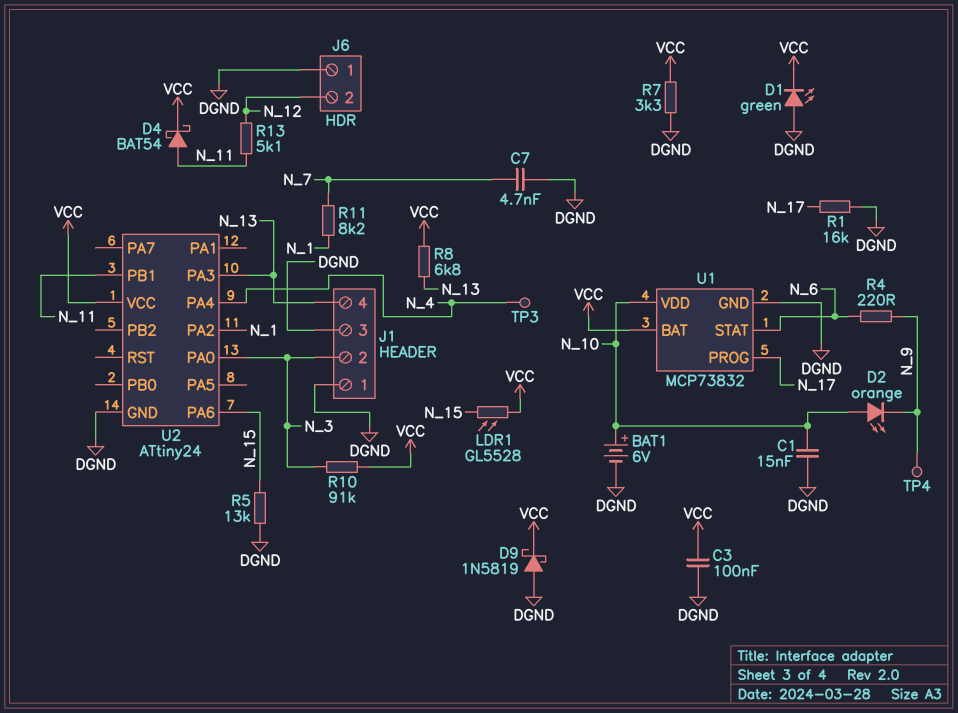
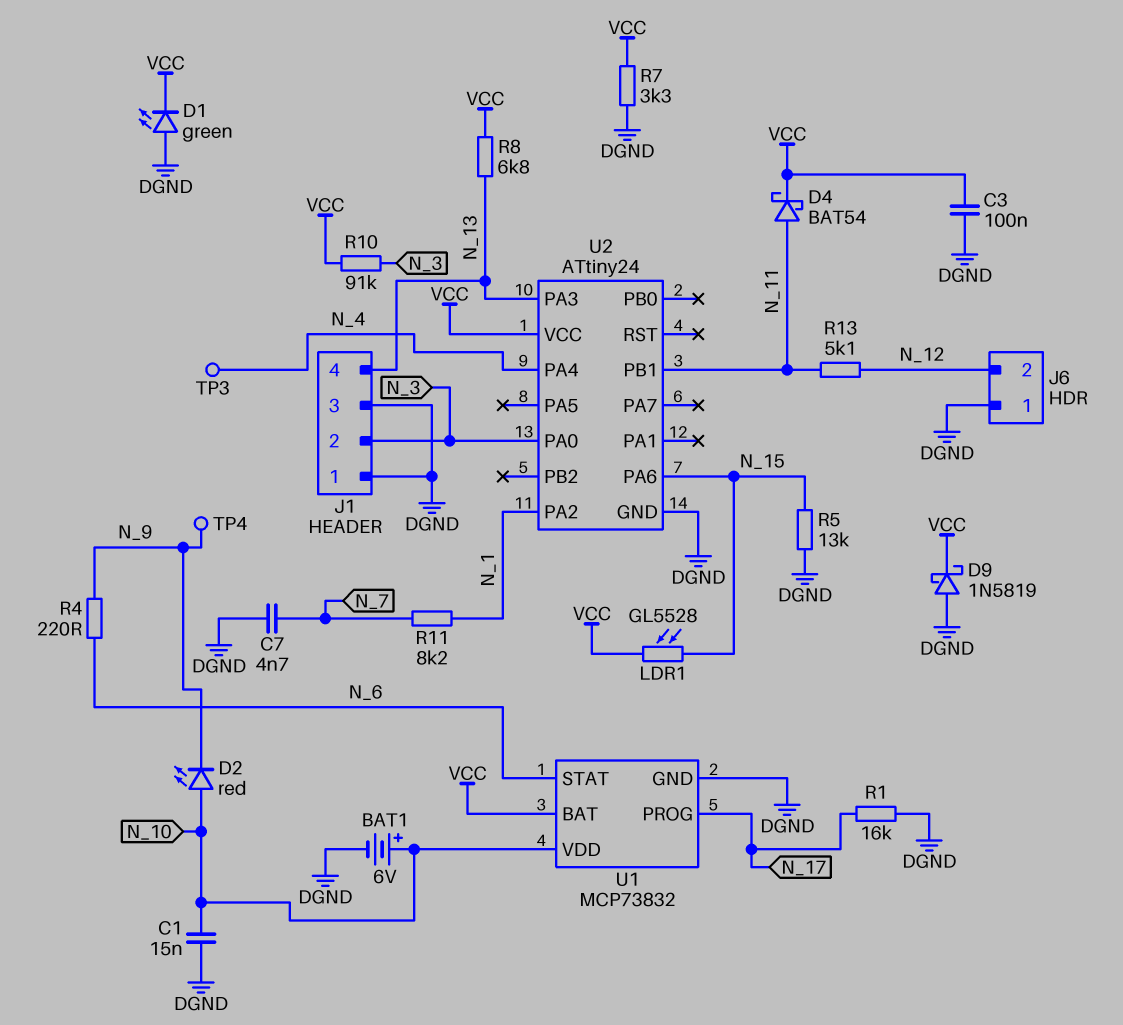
D2: LED orange (A N_10, K N_9) -> LED red (A N_10, K N_9)

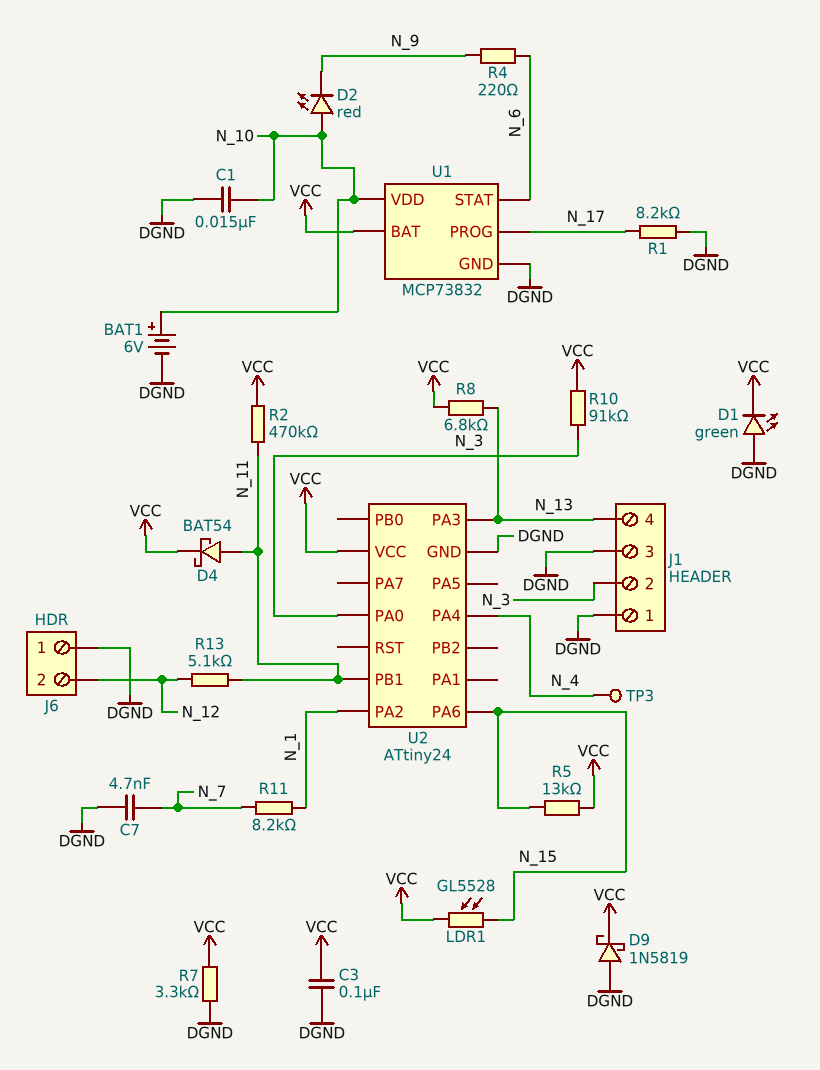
R1: 16k (DGND, N_17) -> 8.2k (DGND, N_17)
R2: none -> 470k (N_11, VCC)
R5: 13k (DGND, N_15) -> 13k (N_15, VCC)
TP4: test point (N_9) -> none

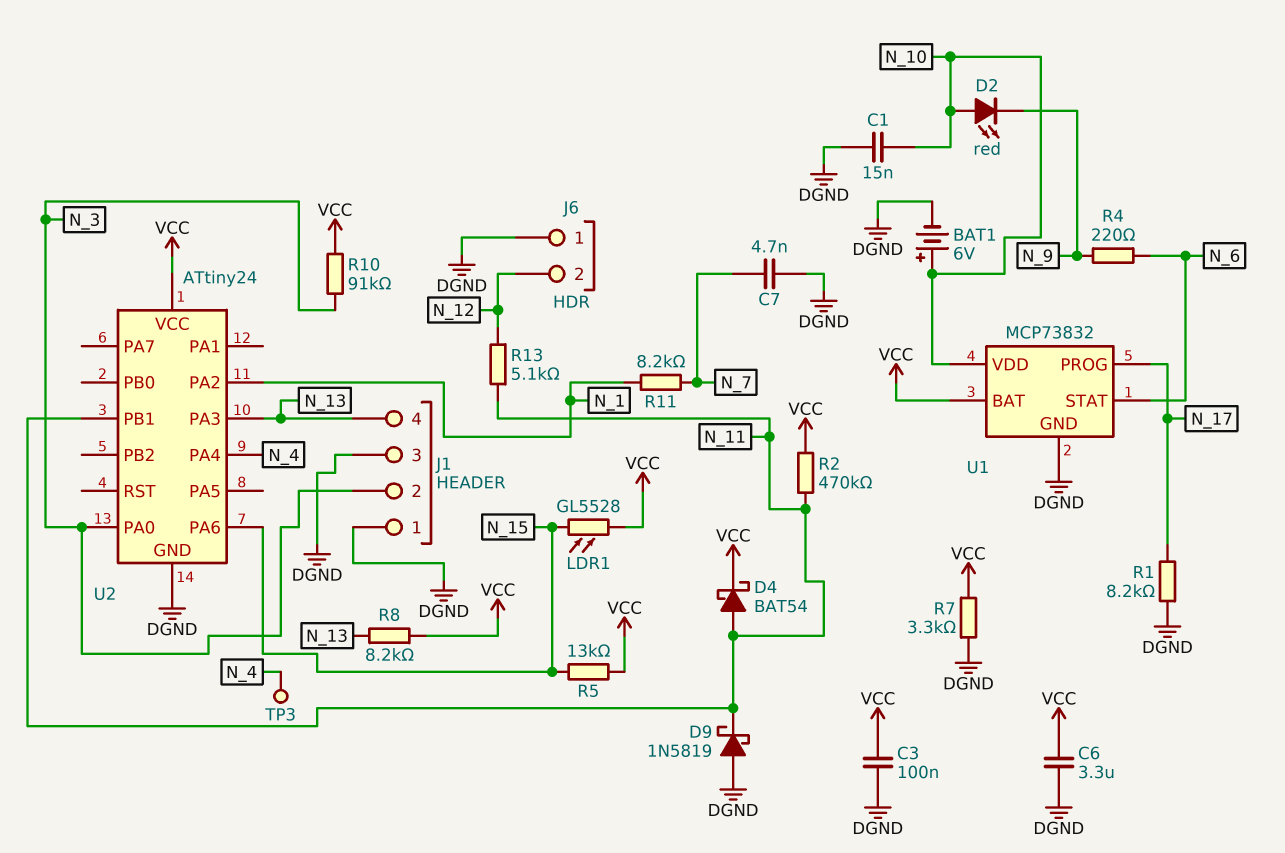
C6: none -> 3.3uF (DGND, VCC)
D1: LED green (A DGND, K VCC) -> none
D9: schottky 1N5819 (A DGND, K VCC) -> schottky 1N5819 (A DGND, K N_11)
R8: 6.8k (N_13, VCC) -> 8.2k (N_13, VCC)

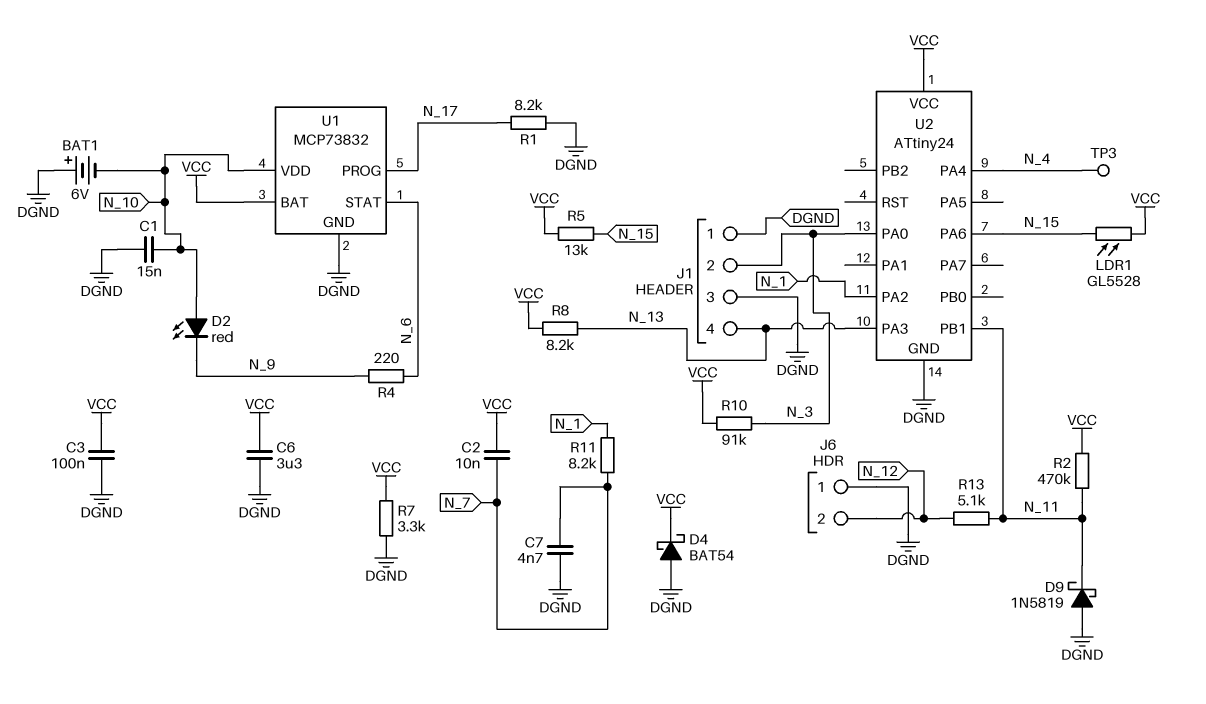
BAT1: 6V (plus N_10, minus DGND) -> 6V (plus DGND, minus N_10)
C2: none -> 10nF (N_7, VCC)
D4: schottky BAT54 (A N_11, K VCC) -> schottky BAT54 (A DGND, K VCC)

